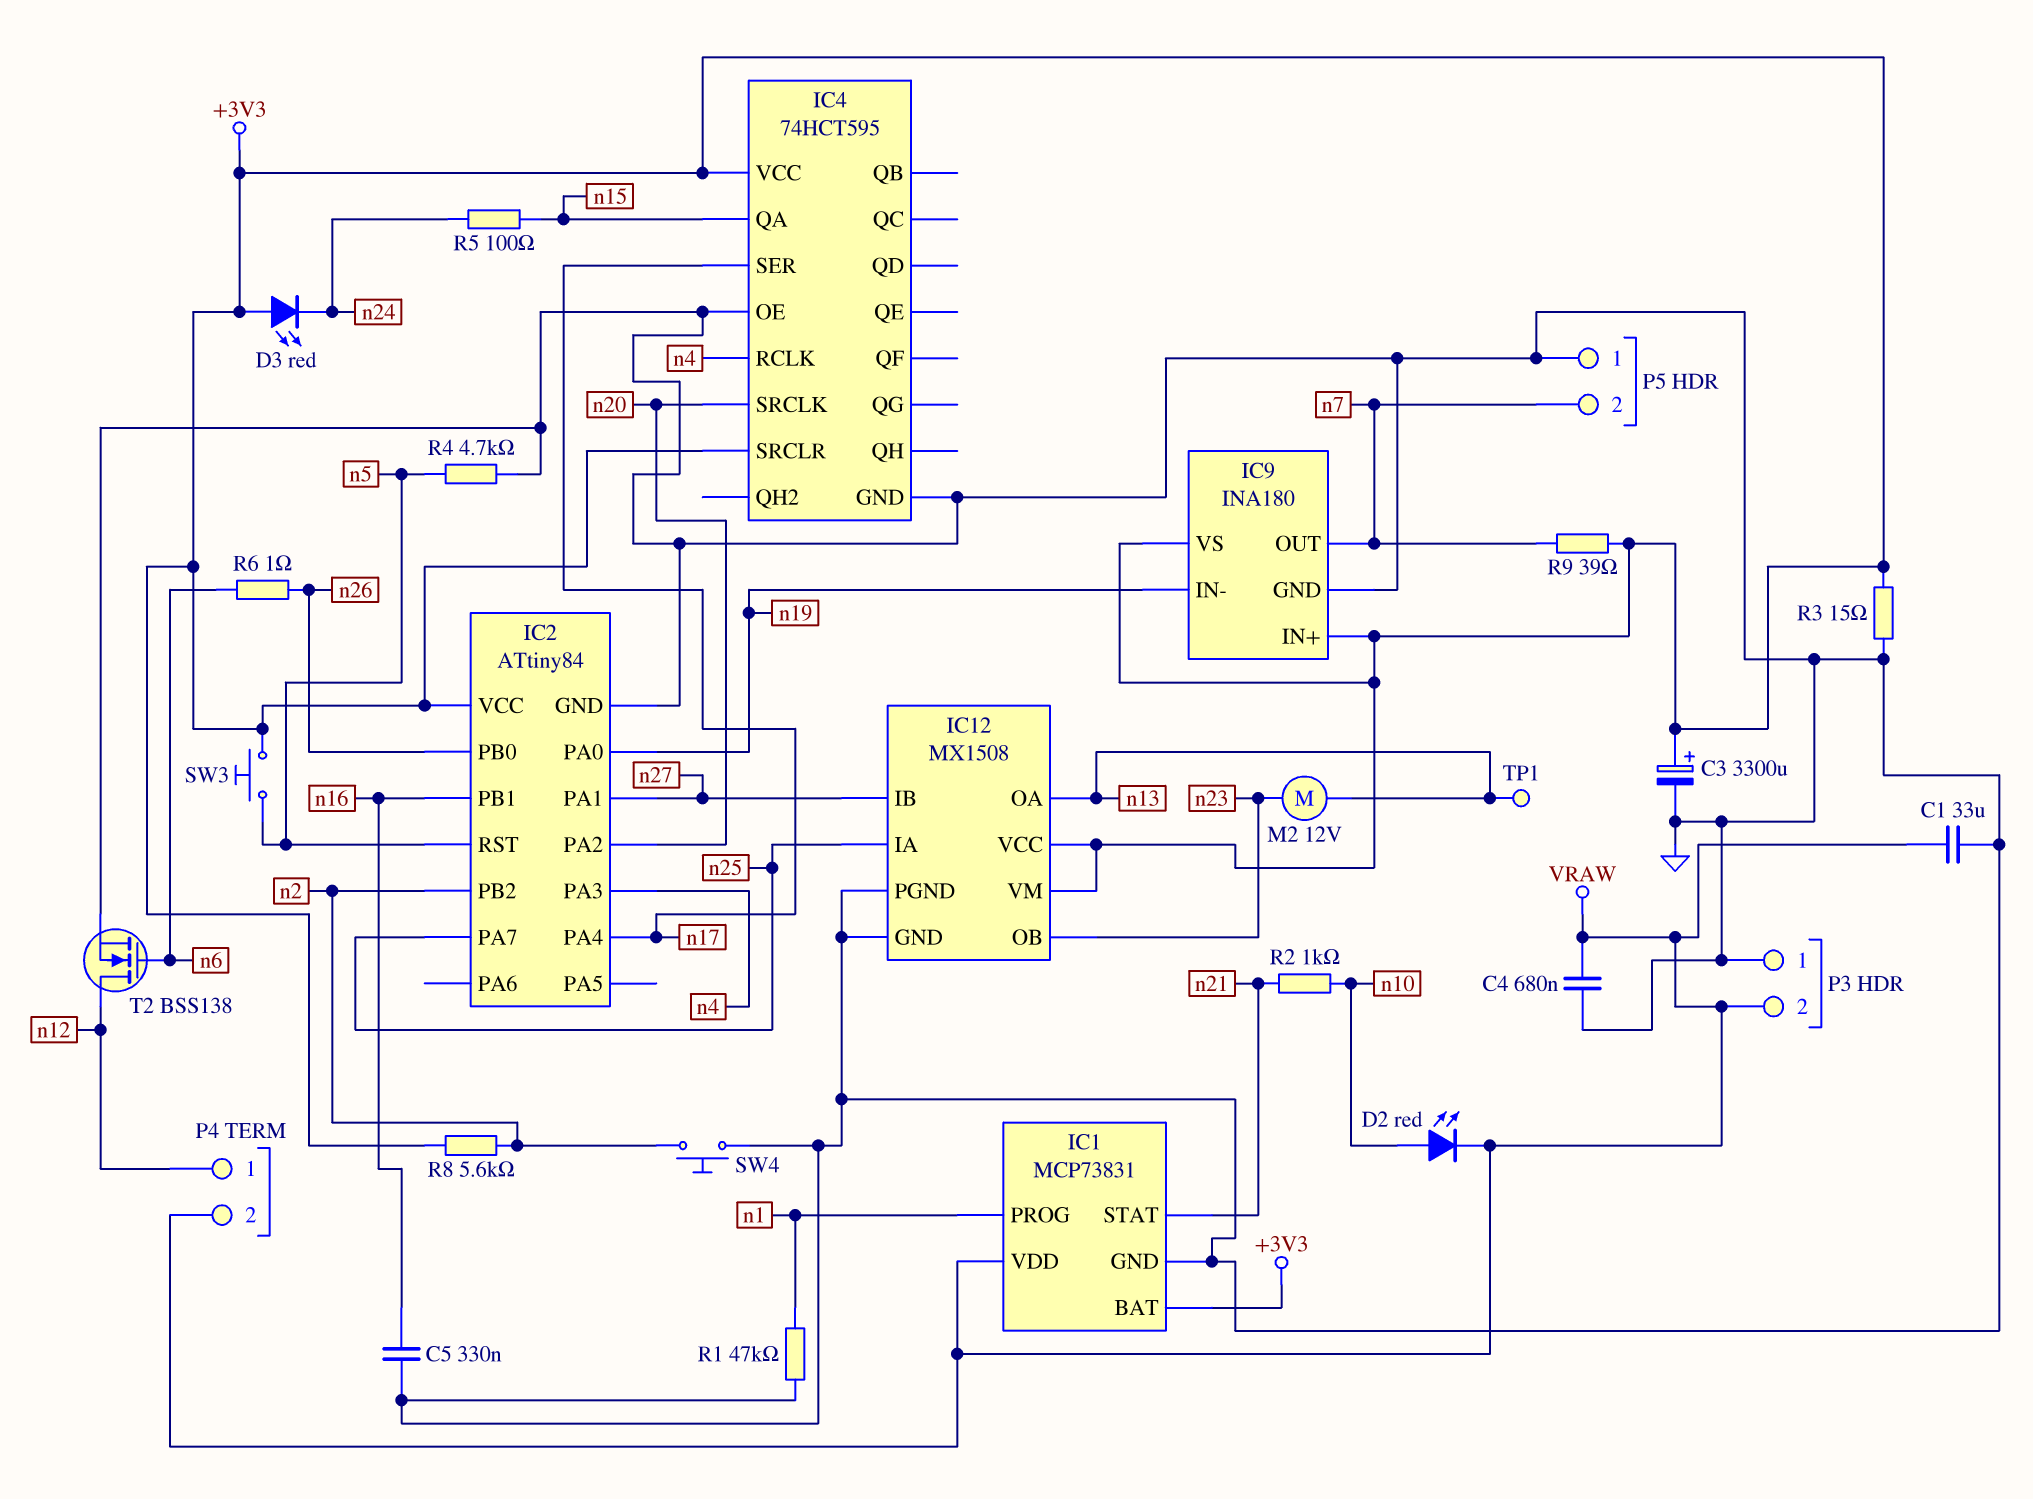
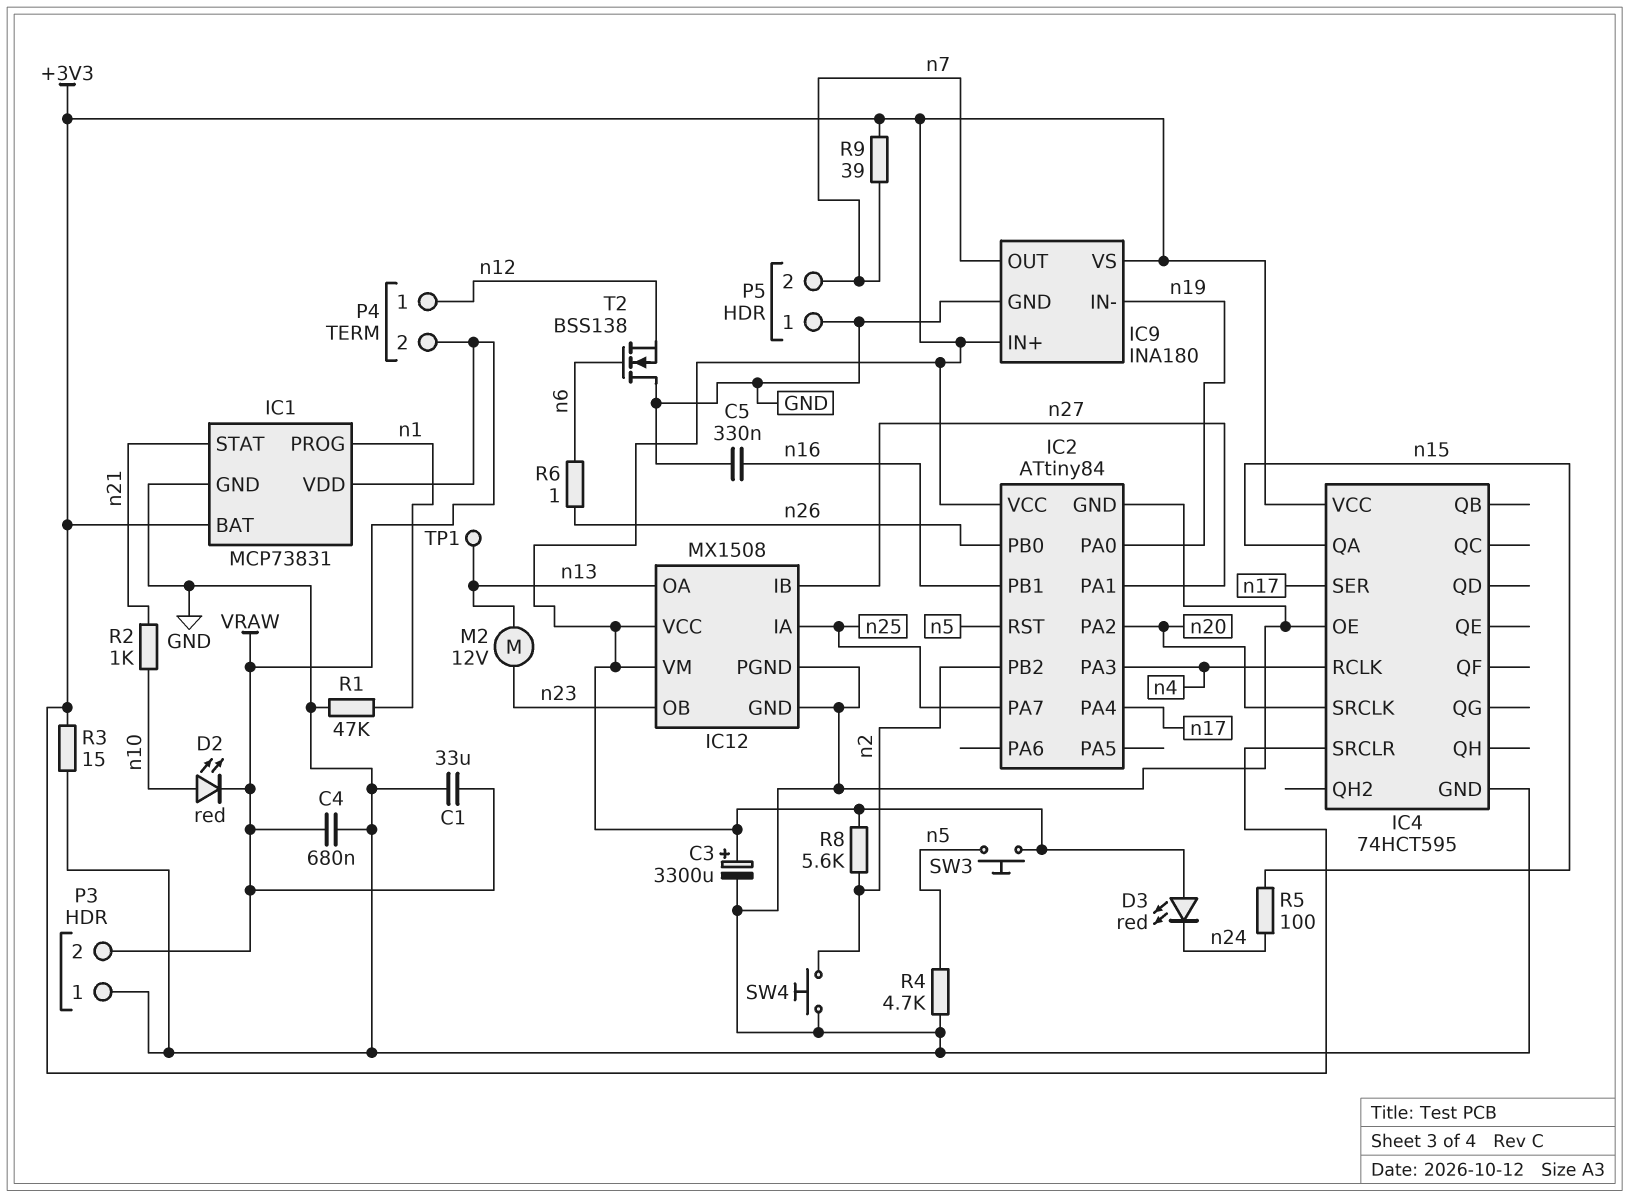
T2: NMOS BSS138 (G n6, D n12, S GND) -> NMOS BSS138 (G n6, D GND, S n12)

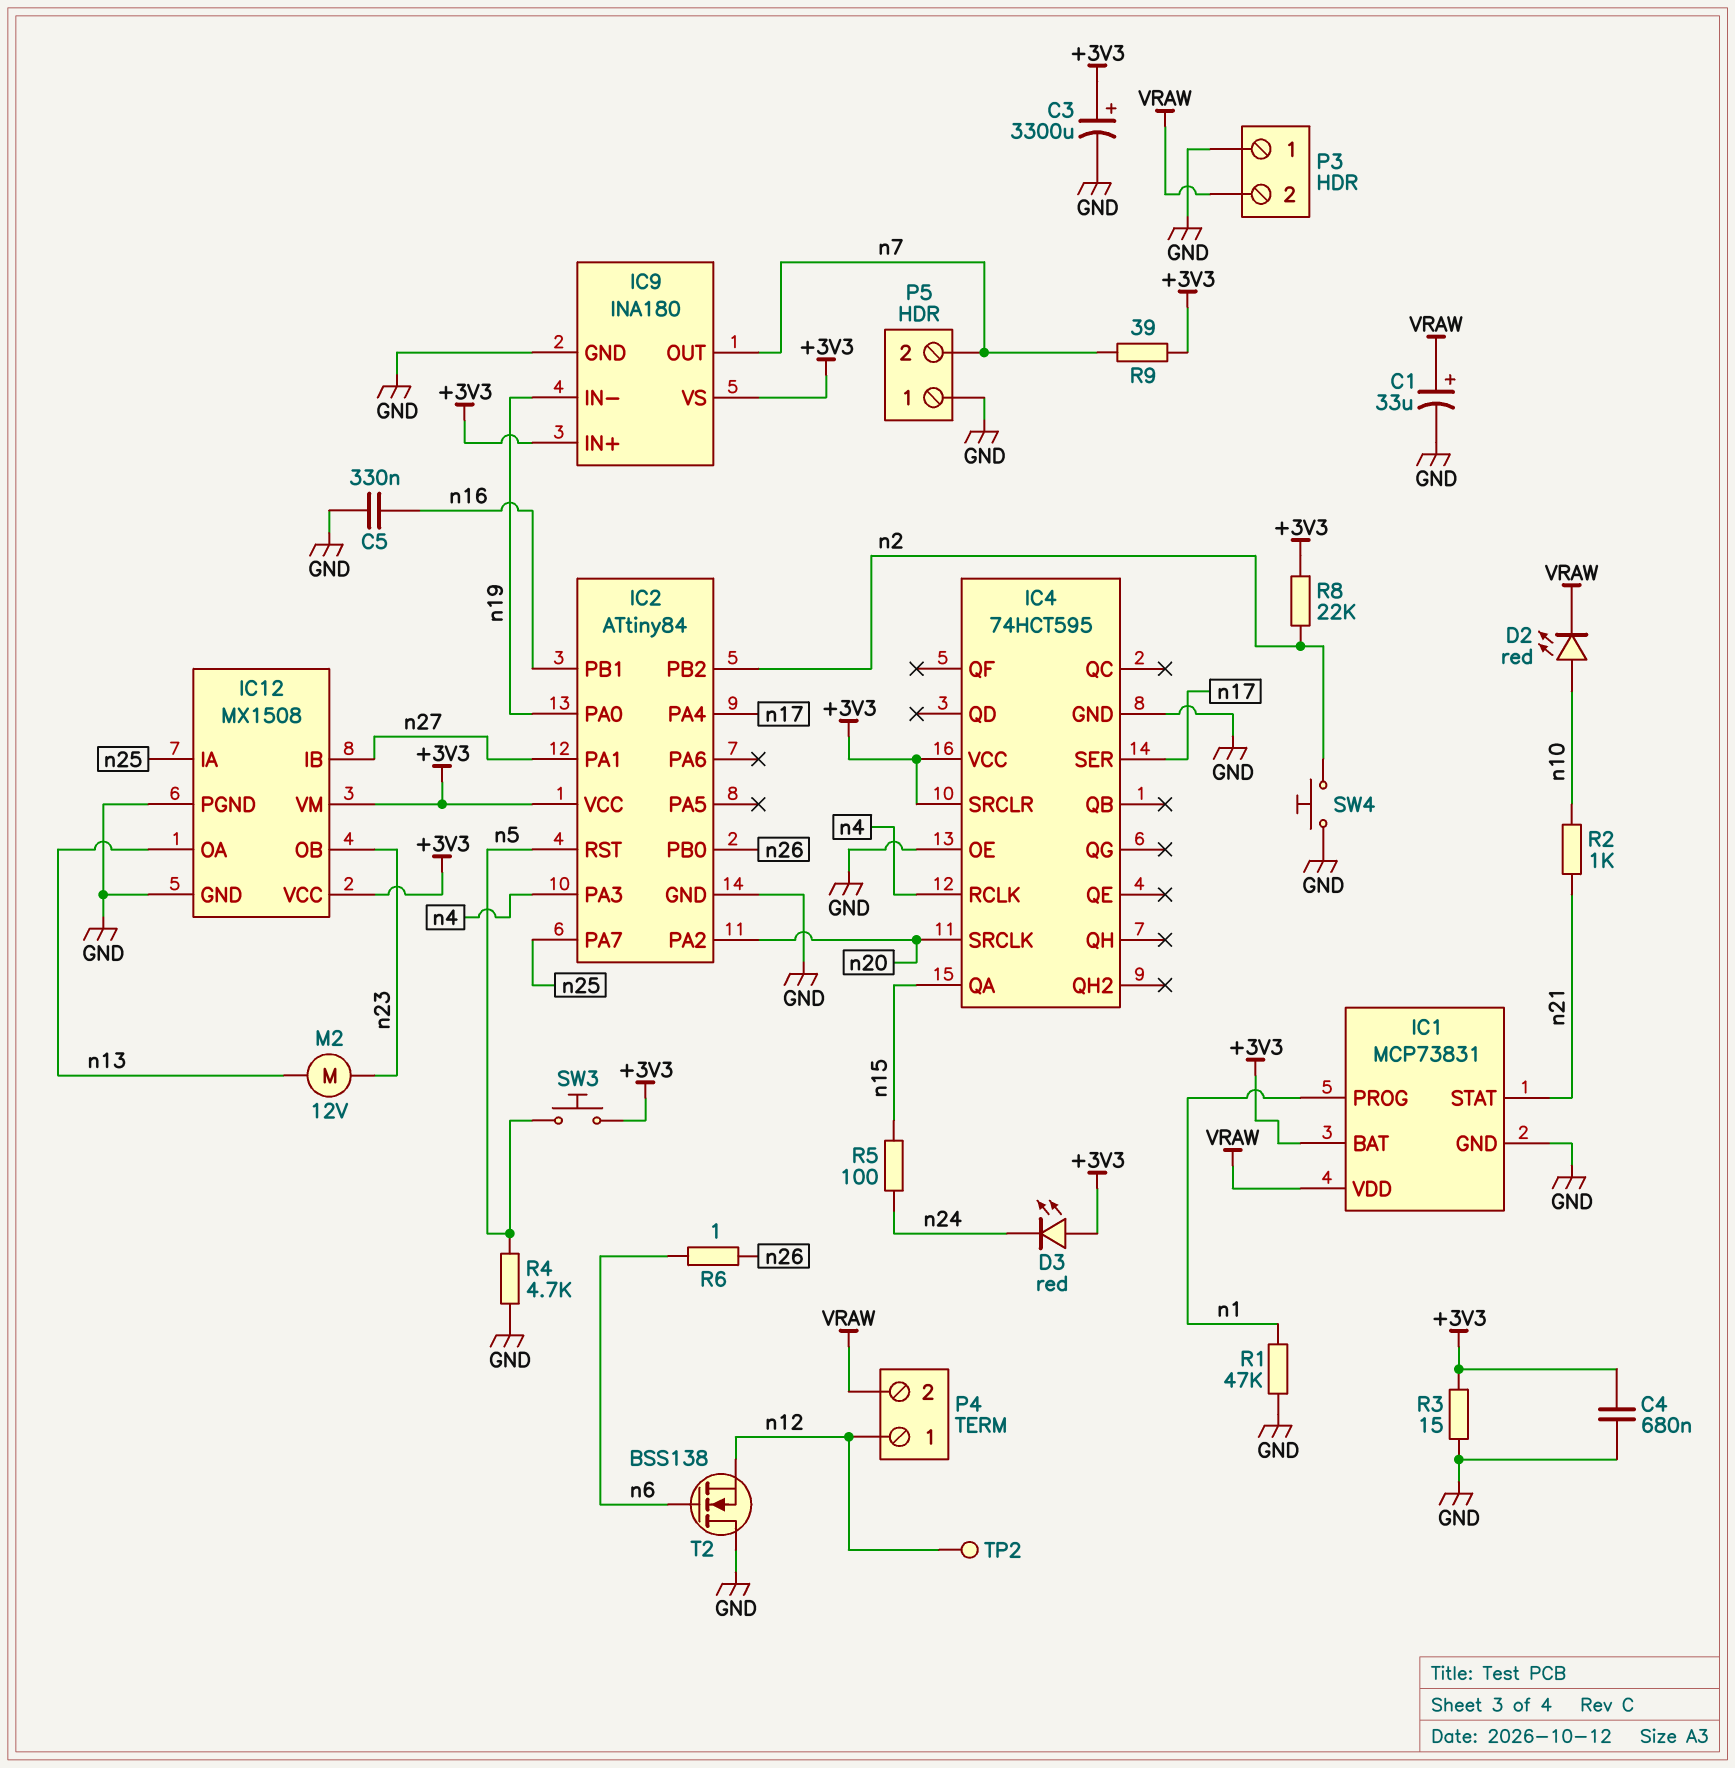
C1: 33uF (GND, VRAW) -> 33uF (plus VRAW, minus GND)
C4: 680nF (GND, VRAW) -> 680nF (+3V3, GND)
R8: 5.6k (+3V3, n2) -> 22k (+3V3, n2)
TP1: test point (n13) -> none
TP2: none -> test point (n12)

